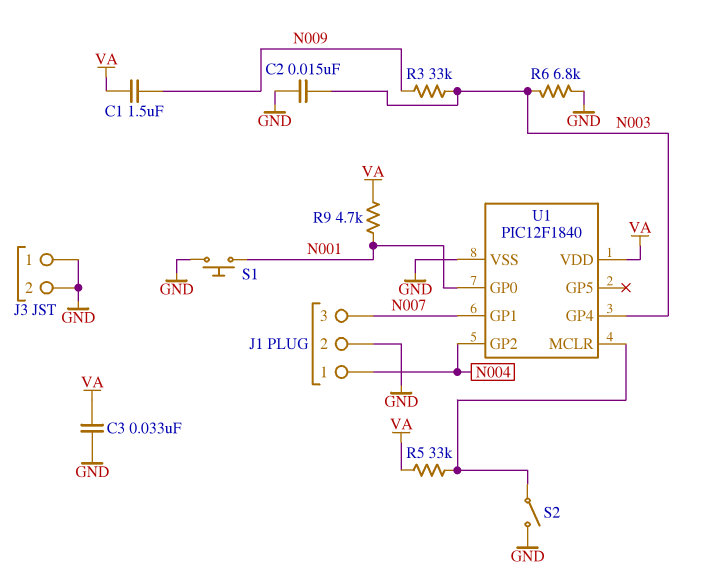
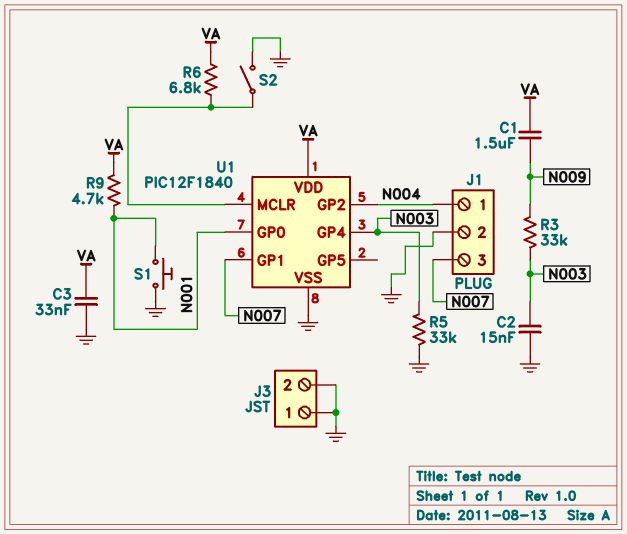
R5: 33k (U1/MCLR, VA) -> 33k (GND, N003)
R6: 6.8k (GND, N003) -> 6.8k (U1/MCLR, VA)

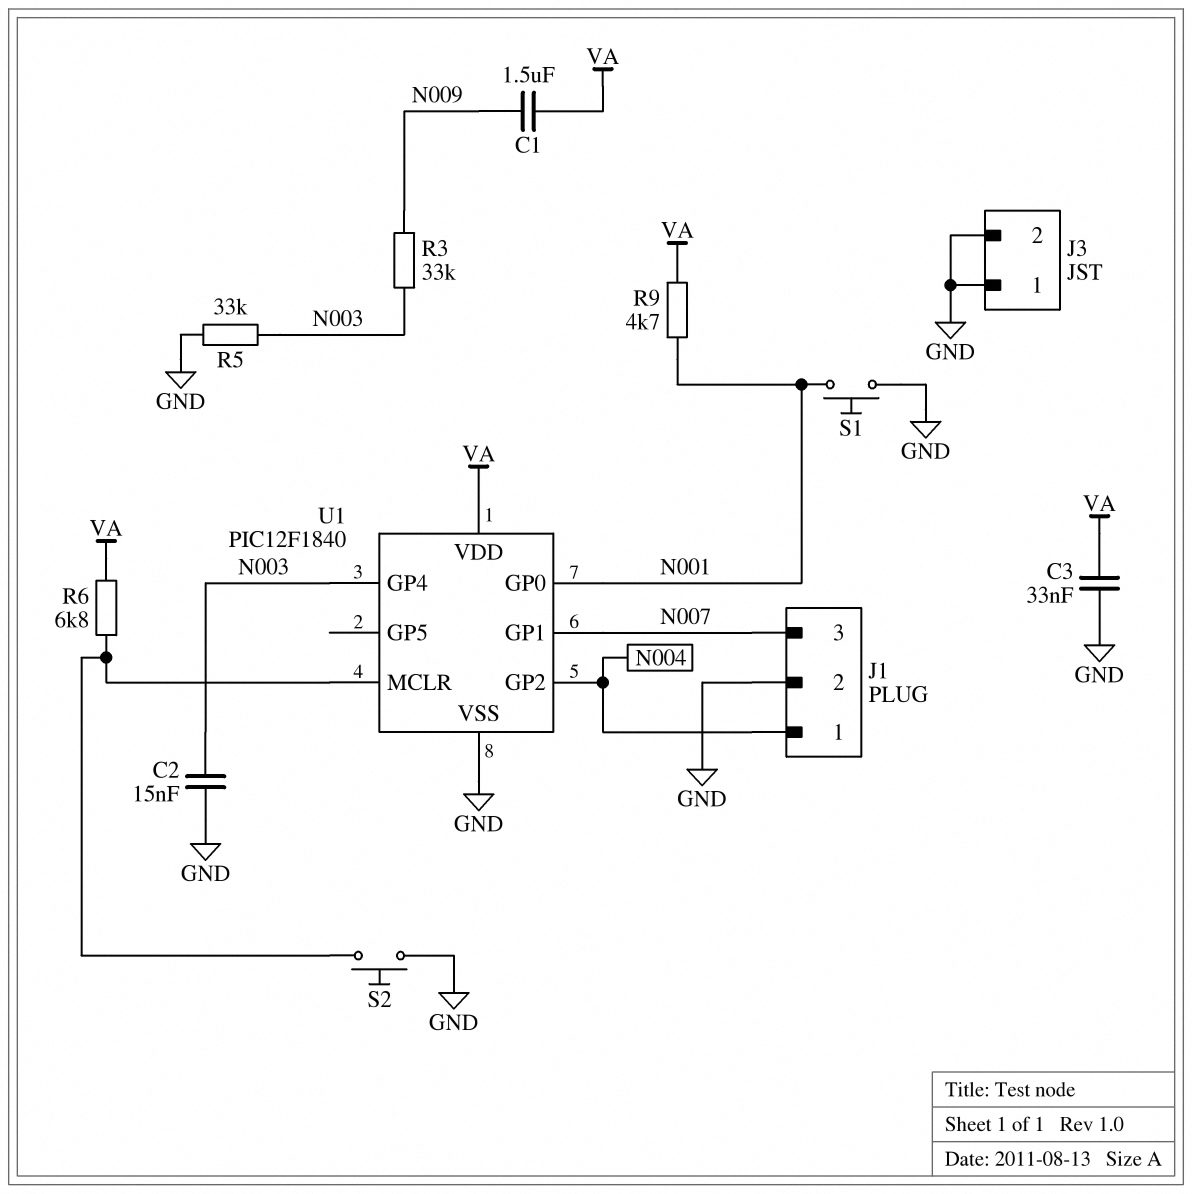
S2: switch (GND, U1/MCLR) -> button (GND, U1/MCLR)

